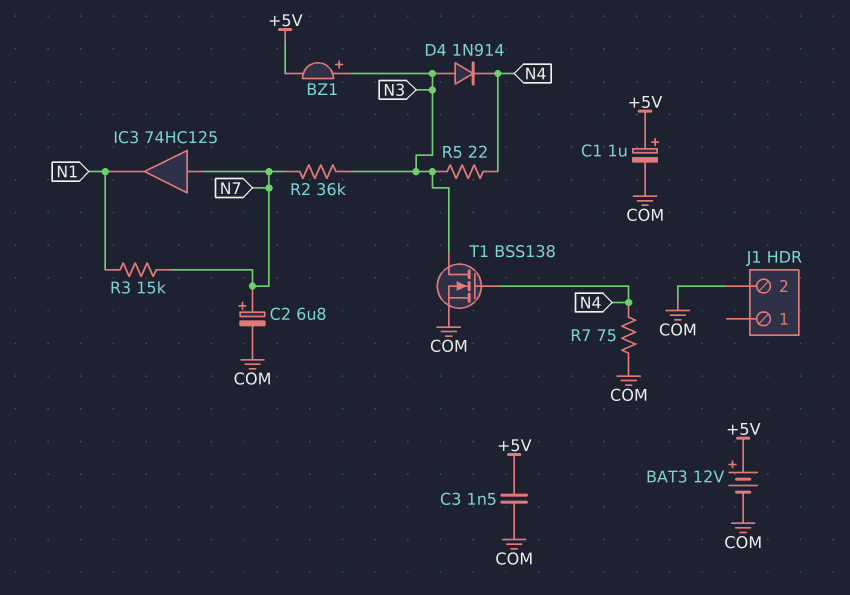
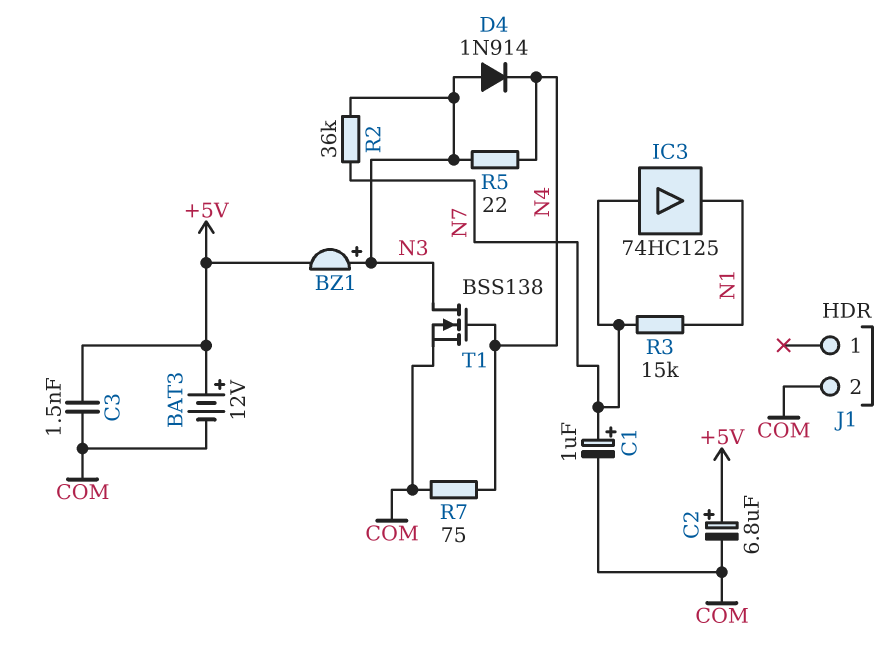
C1: 1uF (plus +5V, minus COM) -> 1uF (plus N7, minus COM)
C2: 6.8uF (plus N7, minus COM) -> 6.8uF (plus +5V, minus COM)

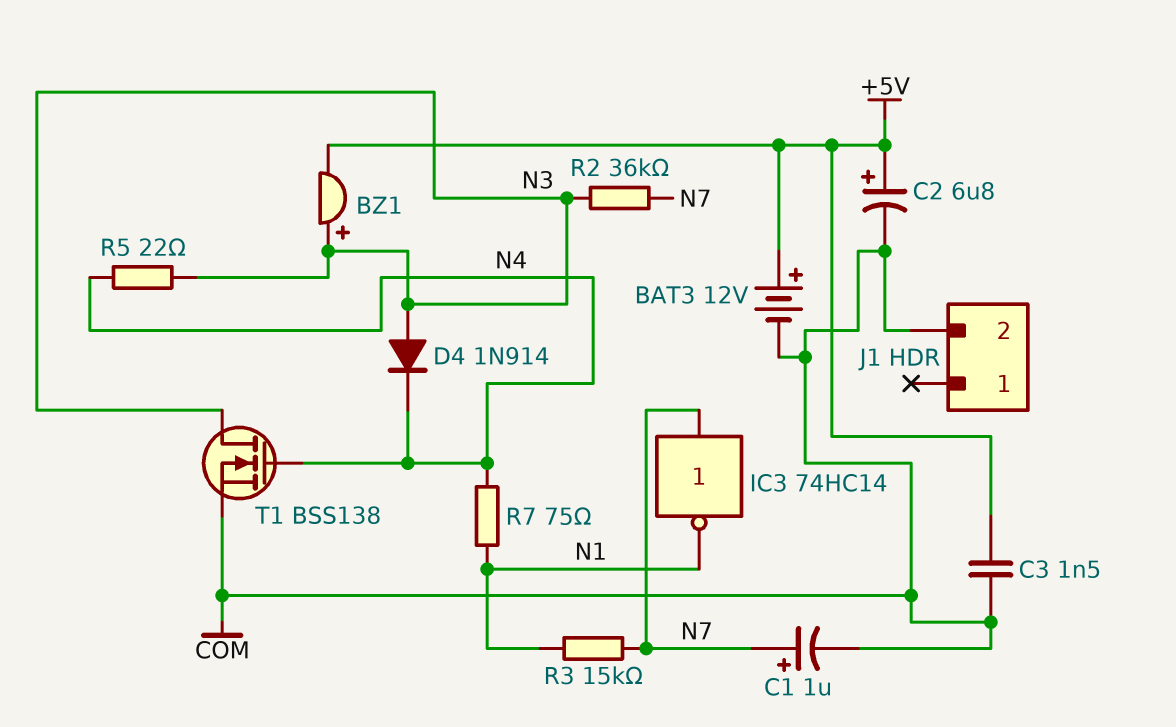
IC3: buffer 74HC125 (in N7, out N1) -> NOT 74HC14 (in N7, out N1)
R7: 75 (COM, N4) -> 75 (N1, N4)

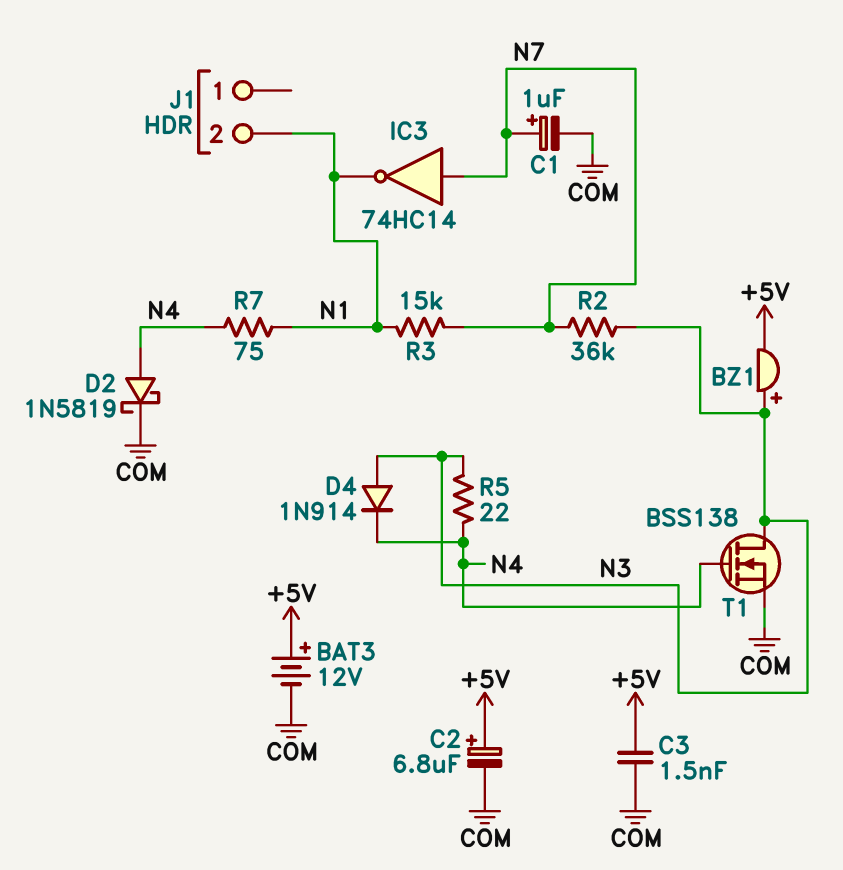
D2: none -> schottky 1N5819 (A N4, K COM)
J1 pin 2: COM -> N1

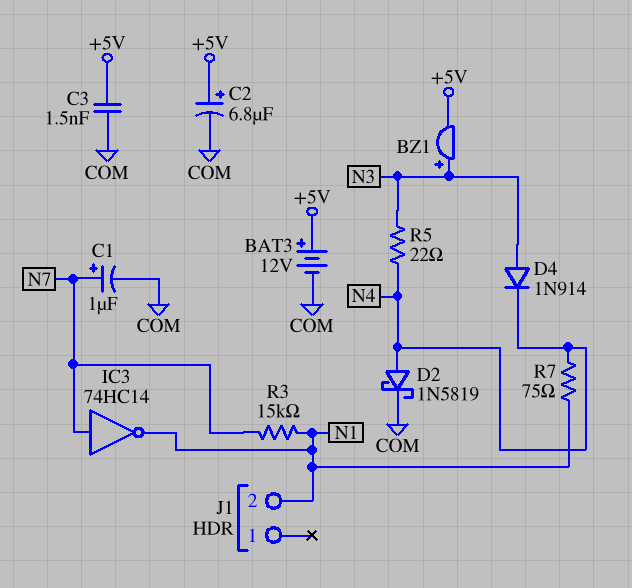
R2: 36k (N3, N7) -> none
T1: NMOS BSS138 (G N4, D N3, S COM) -> none

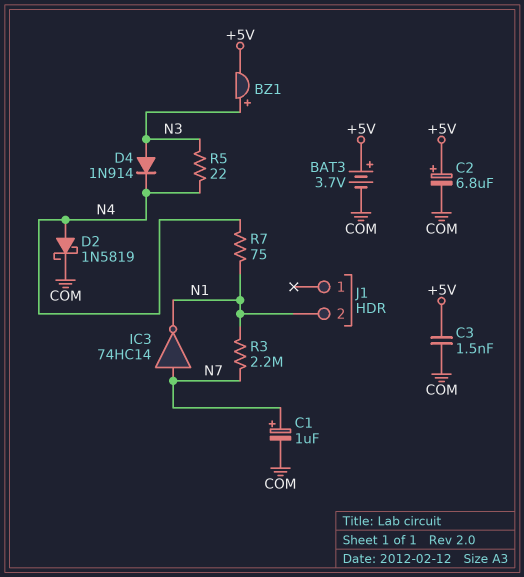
BAT3: 12V (plus +5V, minus COM) -> 3.7V (plus +5V, minus COM)
R3: 15k (N1, N7) -> 2.2M (N1, N7)

